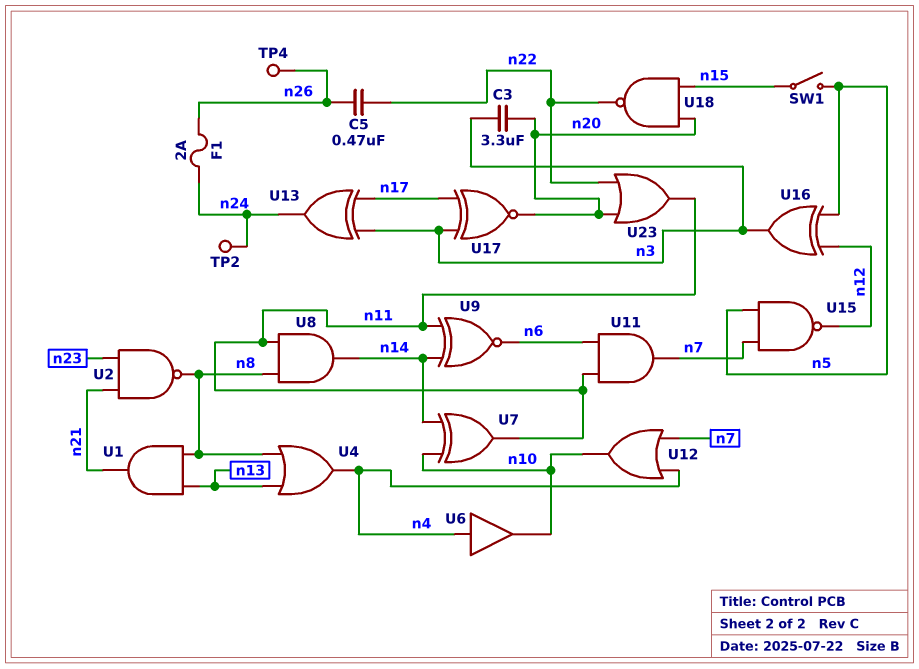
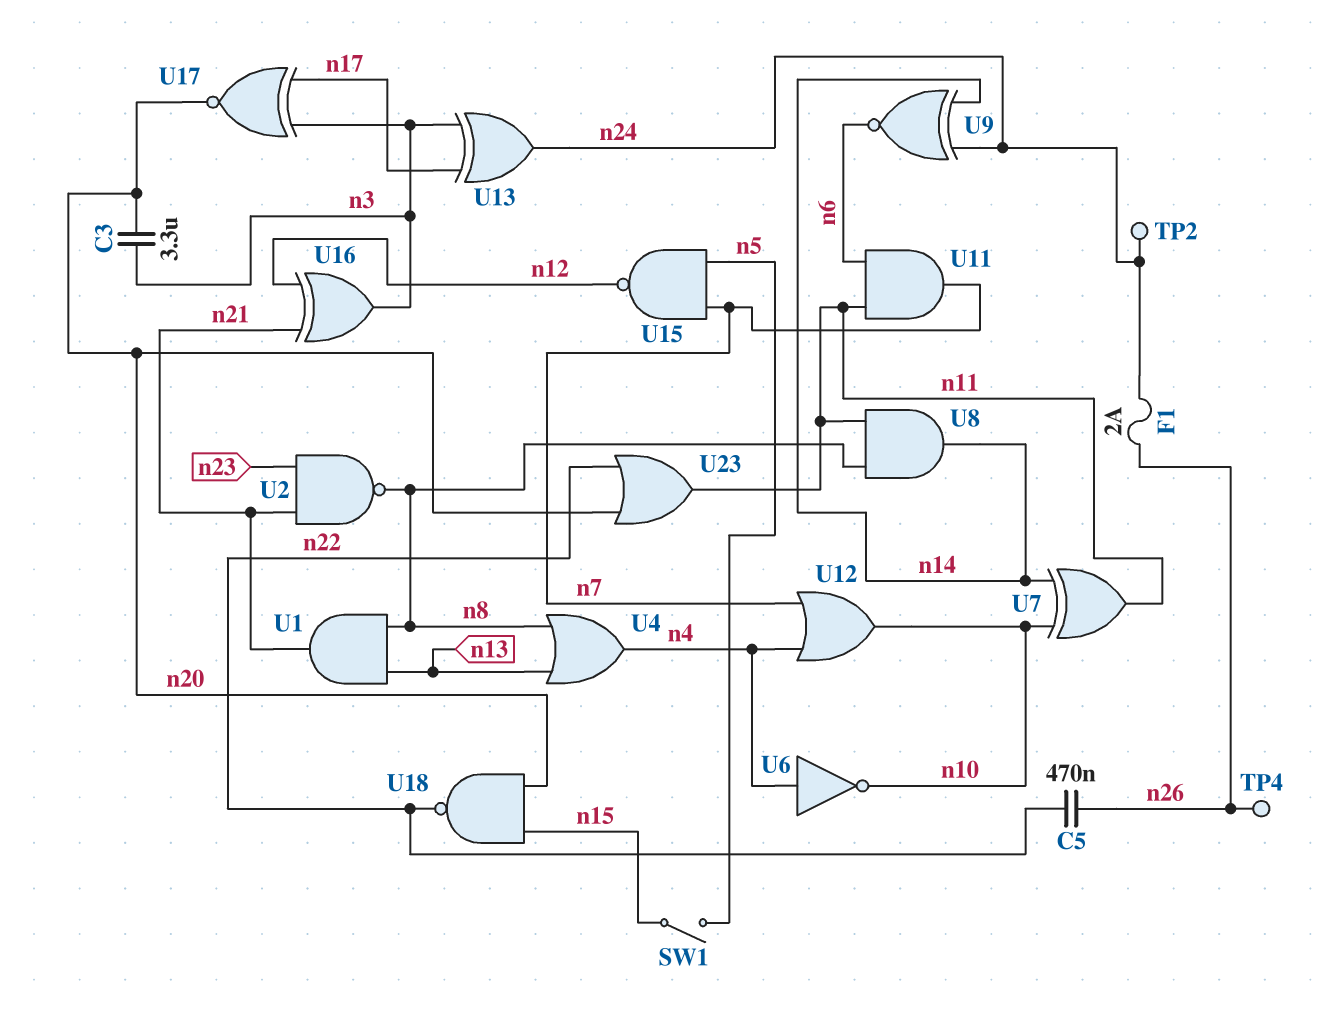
U6: buffer (in n4, out n10) -> NOT (in n4, out n10)
U9: XNOR (in n11, in n14, out n6) -> XNOR (in n14, in n24, out n6)
U16: XOR (in n5, in n12, out n3) -> XOR (in n12, in n21, out n3)

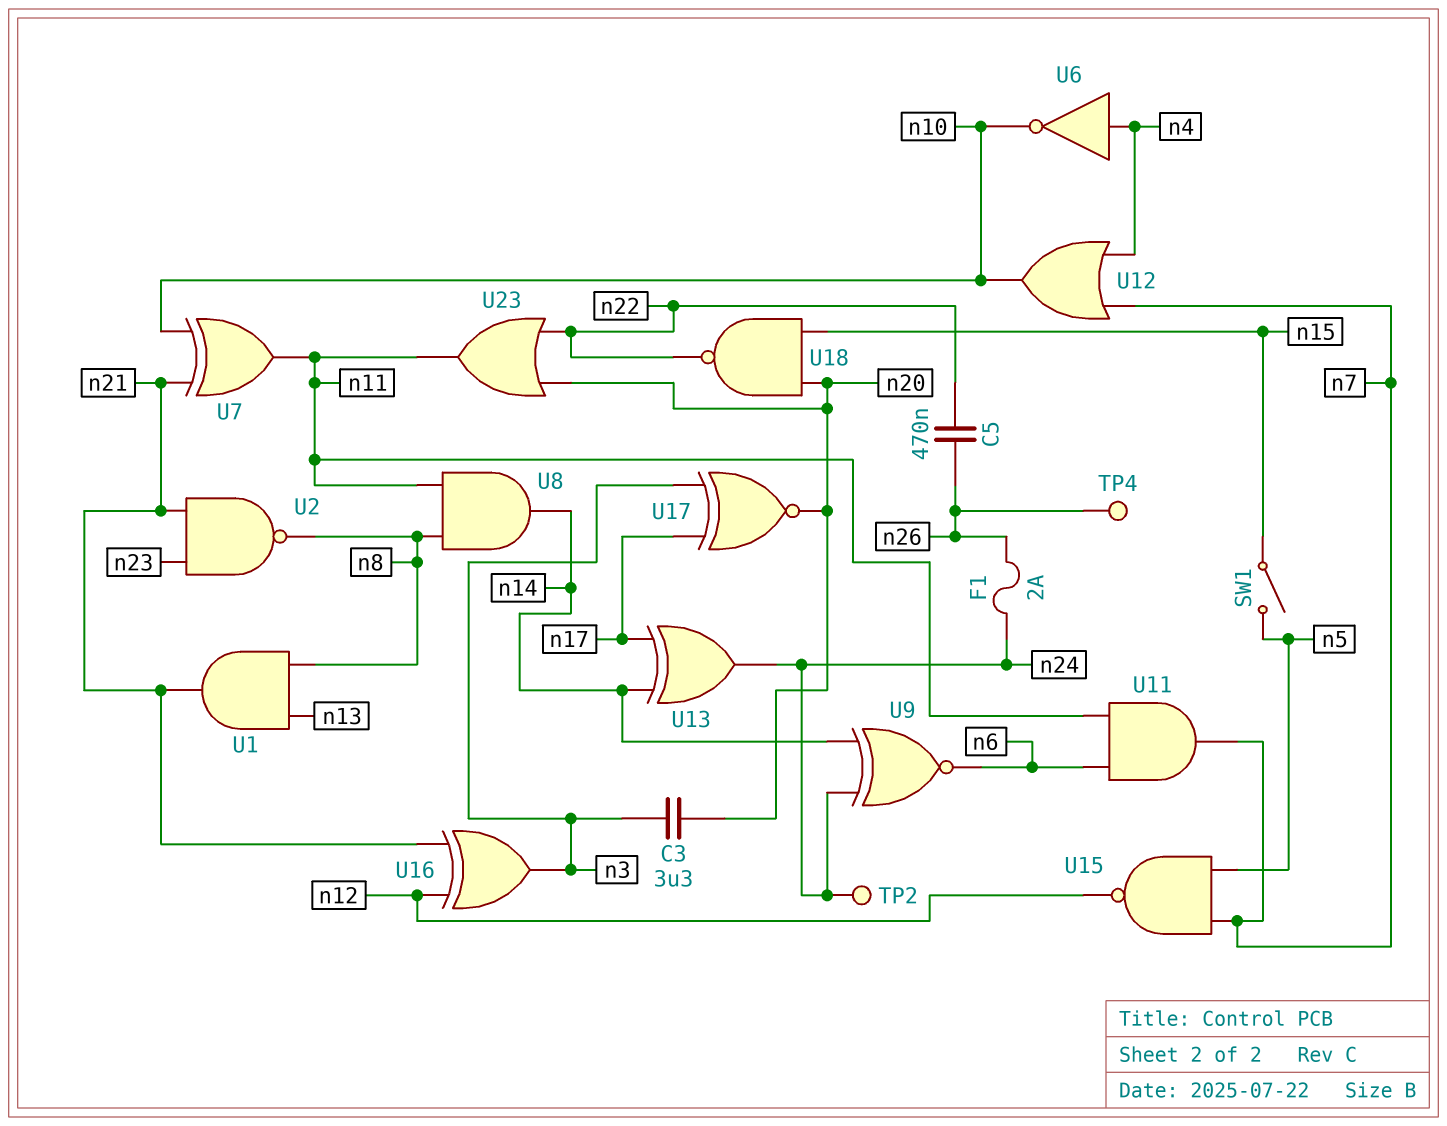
U4: OR (in n8, in n13, out n4) -> none
U7: XOR (in n10, in n14, out n11) -> XOR (in n10, in n21, out n11)
U13: XOR (in n3, in n17, out n24) -> XOR (in n14, in n17, out n24)

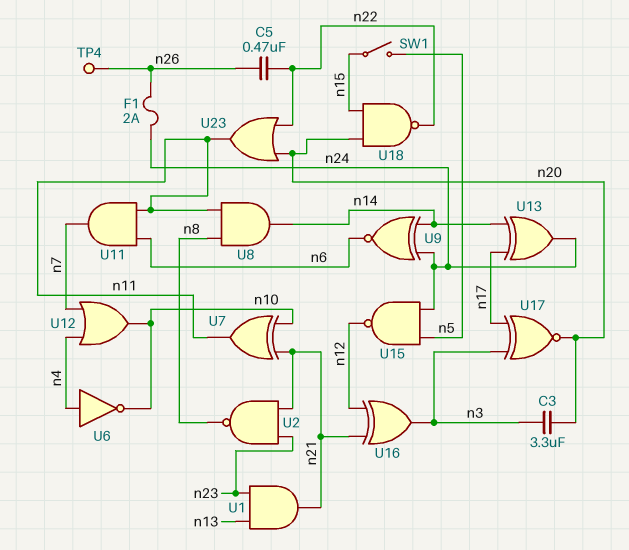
TP2: test point (n24) -> none
U1: AND (in n8, in n13, out n21) -> AND (in n13, in n23, out n21)
U15: NAND (in n5, in n7, out n12) -> NAND (in n5, in n24, out n12)

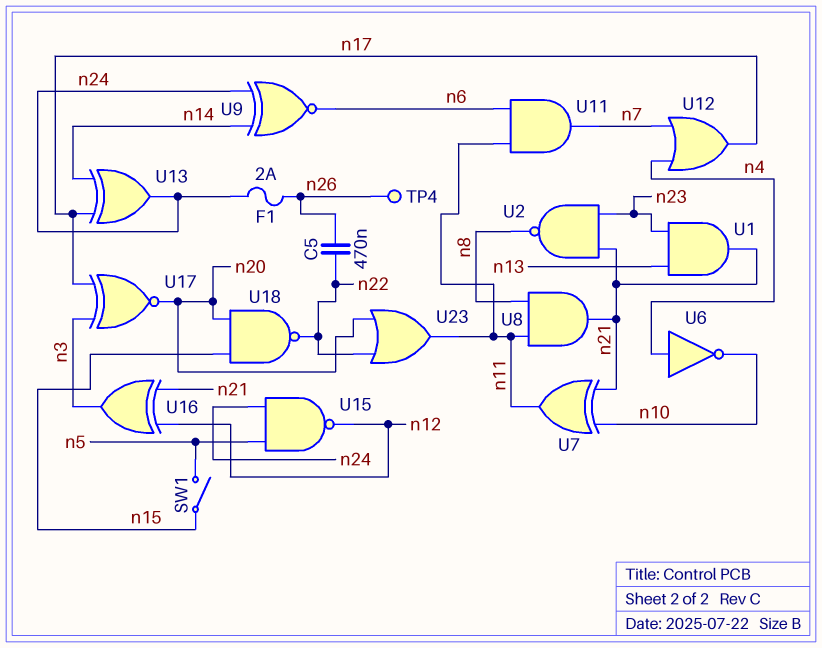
C3: 3.3uF (n3, n20) -> none
U8: AND (in n8, in n11, out n14) -> AND (in n8, in n11, out n21)
U12: OR (in n4, in n7, out n10) -> OR (in n4, in n7, out n17)

